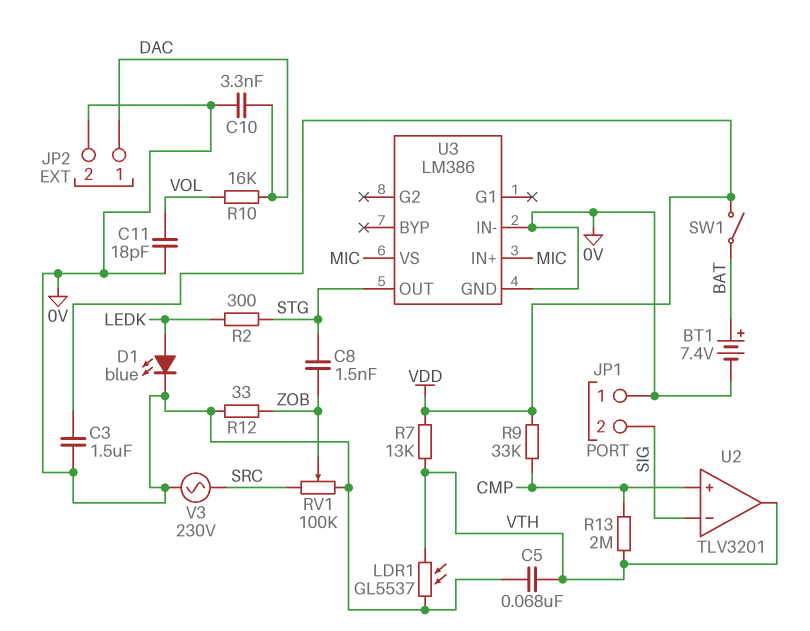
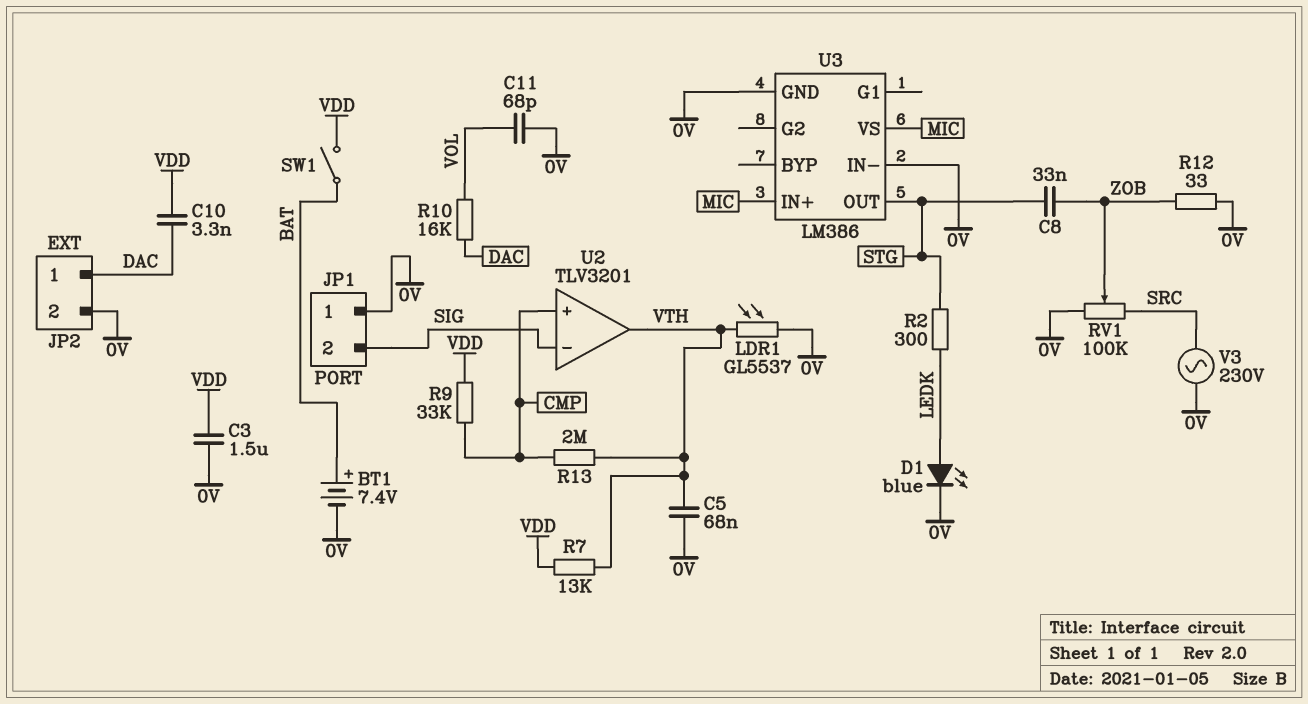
C8: 1.5nF (STG, ZOB) -> 33nF (STG, ZOB)
C10: 3.3nF (0V, DAC) -> 3.3nF (DAC, VDD)
C11: 18pF (0V, VOL) -> 68pF (0V, VOL)

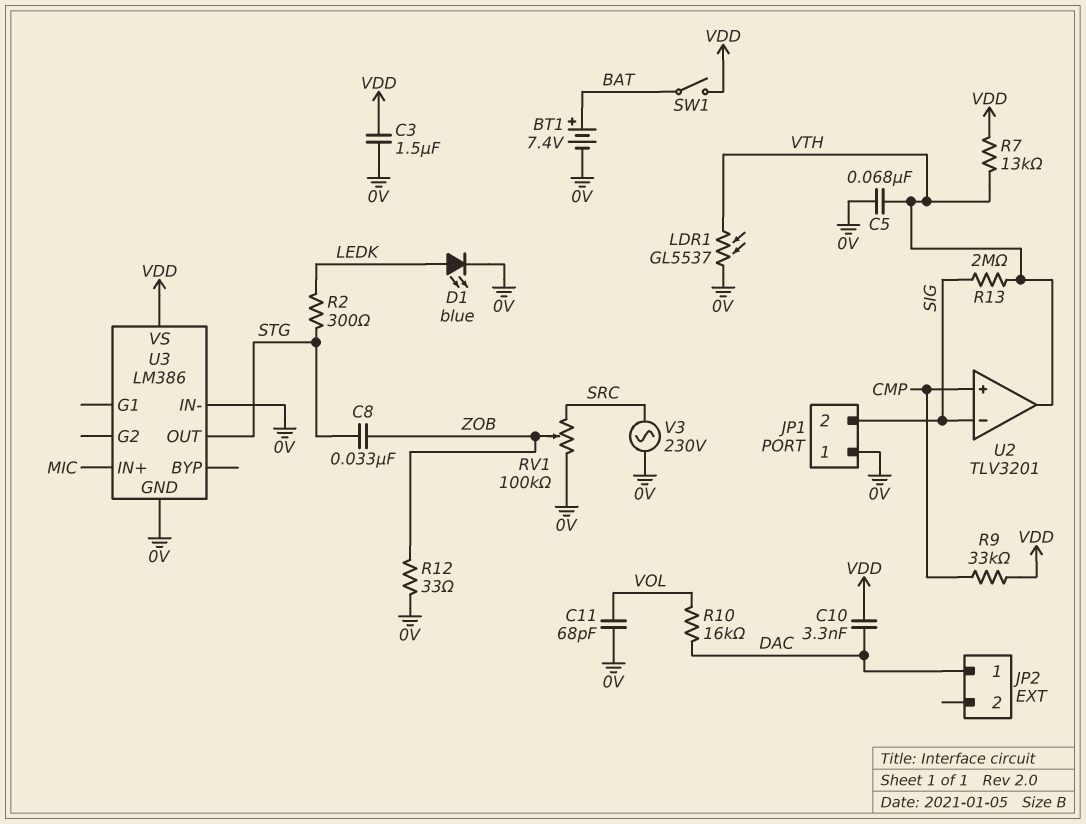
JP2 pin 2: 0V -> none
R13: 2M (CMP, VTH) -> 2M (SIG, VTH)
U3 pin VS: MIC -> VDD

